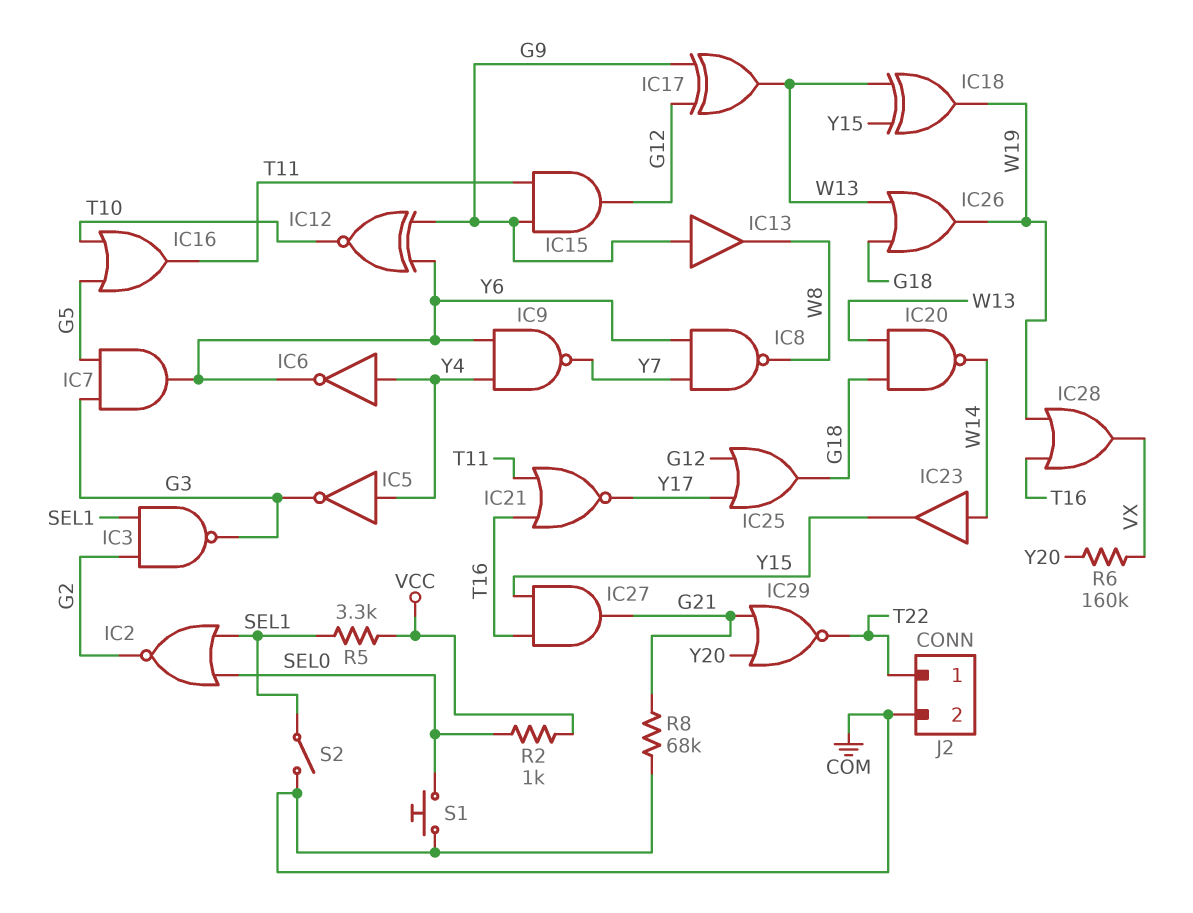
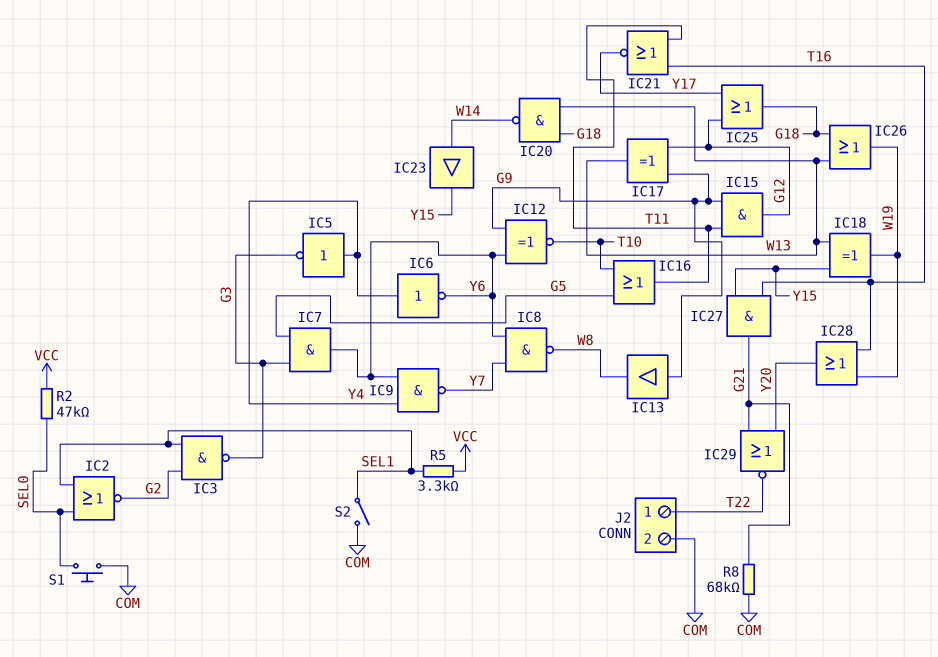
IC28: OR (in T16, in W19, out VX) -> OR (in T16, in W19, out Y20)
R2: 1k (SEL0, VCC) -> 47k (SEL0, VCC)
R6: 160k (VX, Y20) -> none

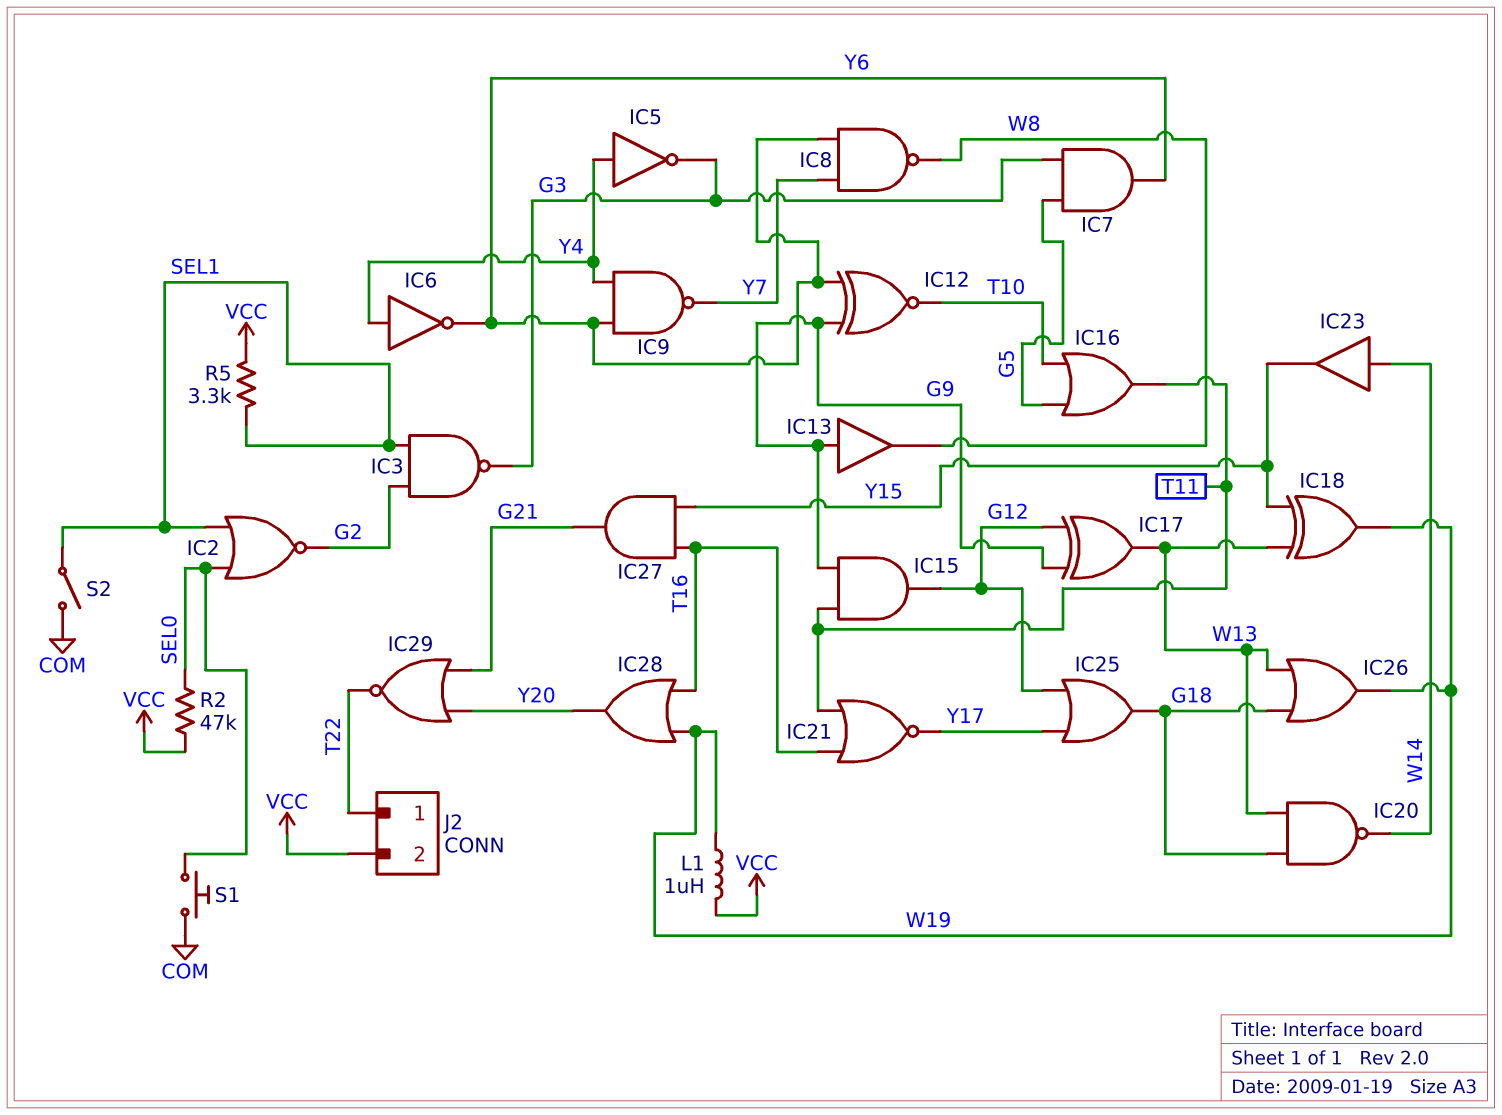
J2 pin 2: COM -> VCC
L1: none -> 1uH (VCC, W19)
R8: 68k (COM, G21) -> none

